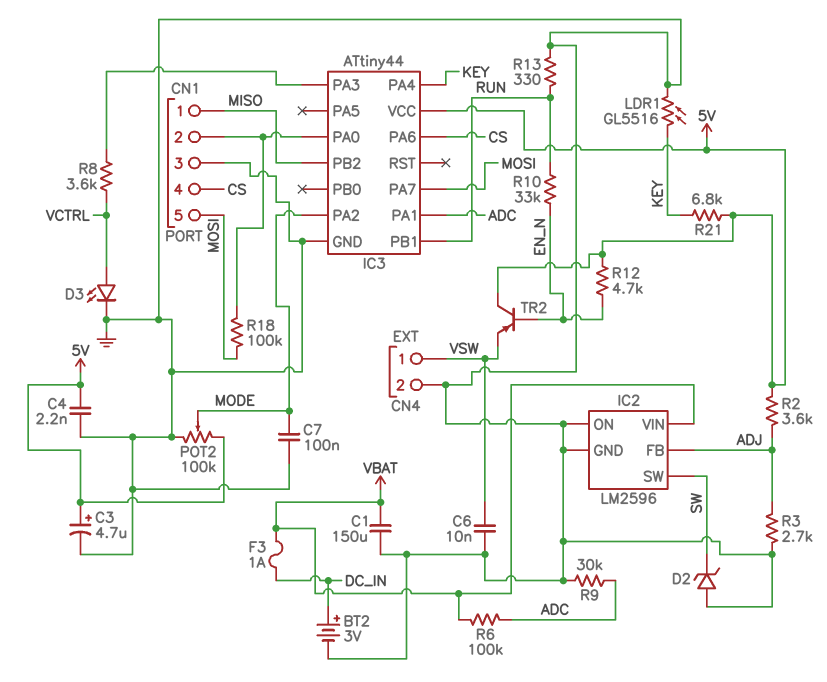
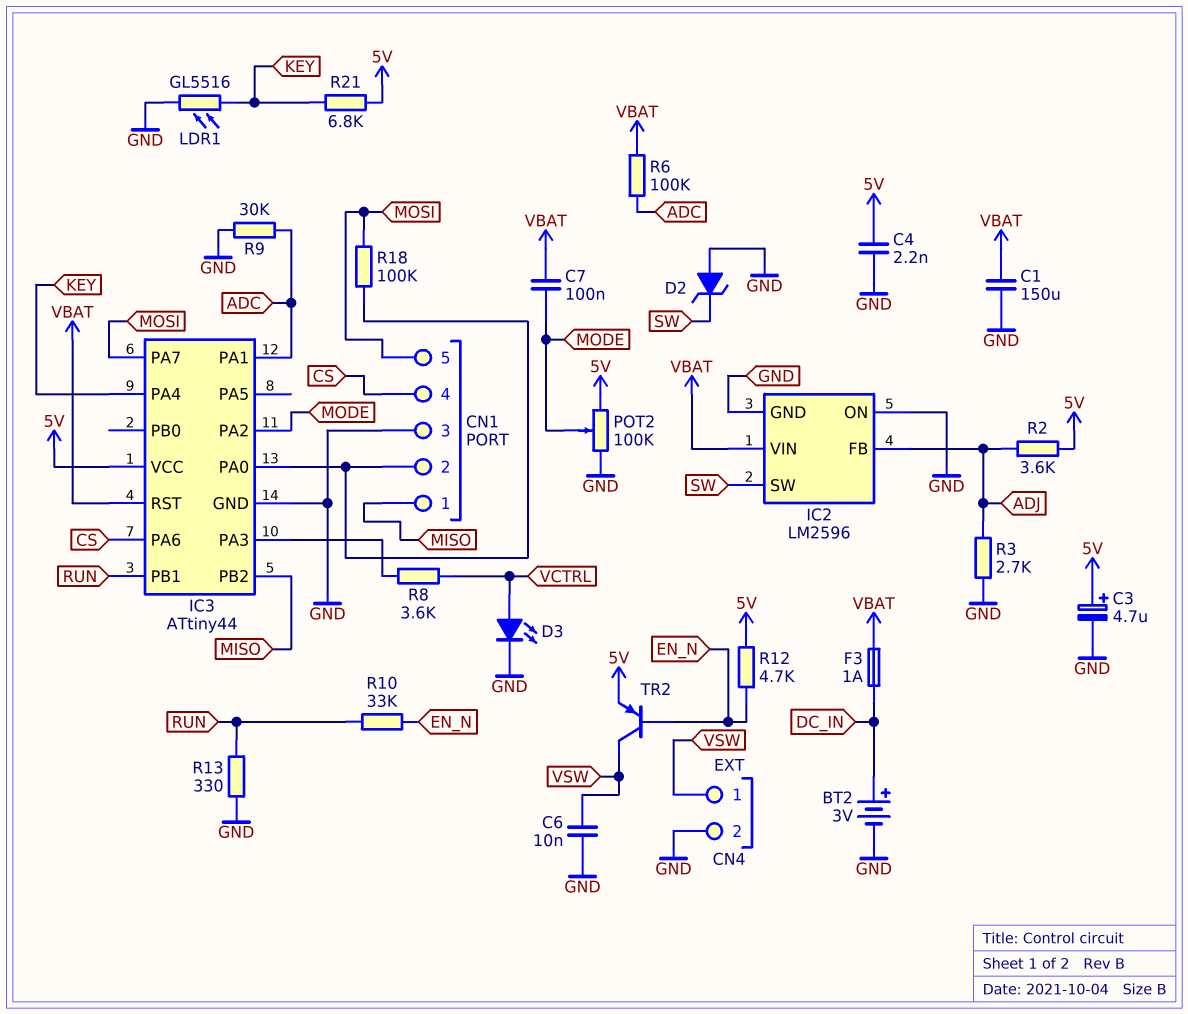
C7: 100nF (GND, MODE) -> 100nF (MODE, VBAT)
IC3 pin RST: none -> VBAT
TR2: PNP (B EN_N, C 5V, E VSW) -> PNP (B EN_N, C VSW, E 5V)

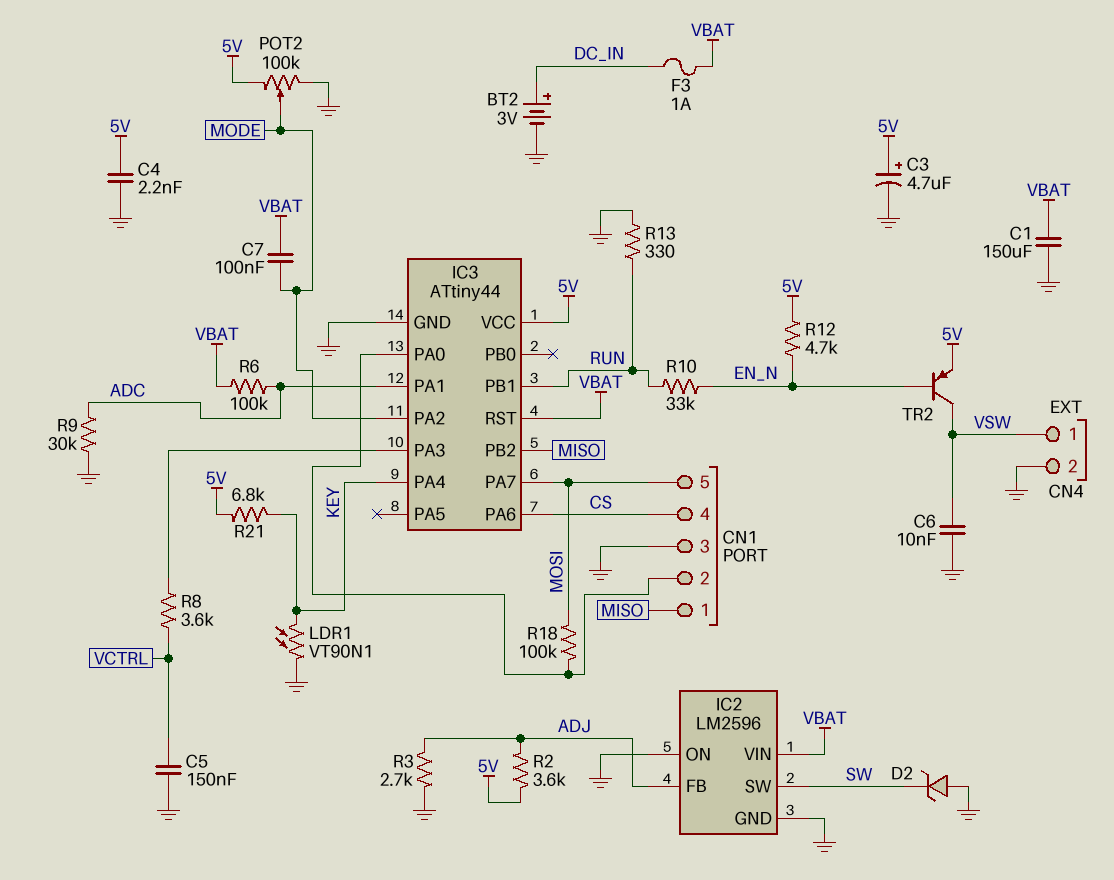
C5: none -> 150nF (GND, VCTRL)
D3: LED (A VCTRL, K GND) -> none
LDR1: GL5516 (GND, KEY) -> VT90N1 (GND, KEY)

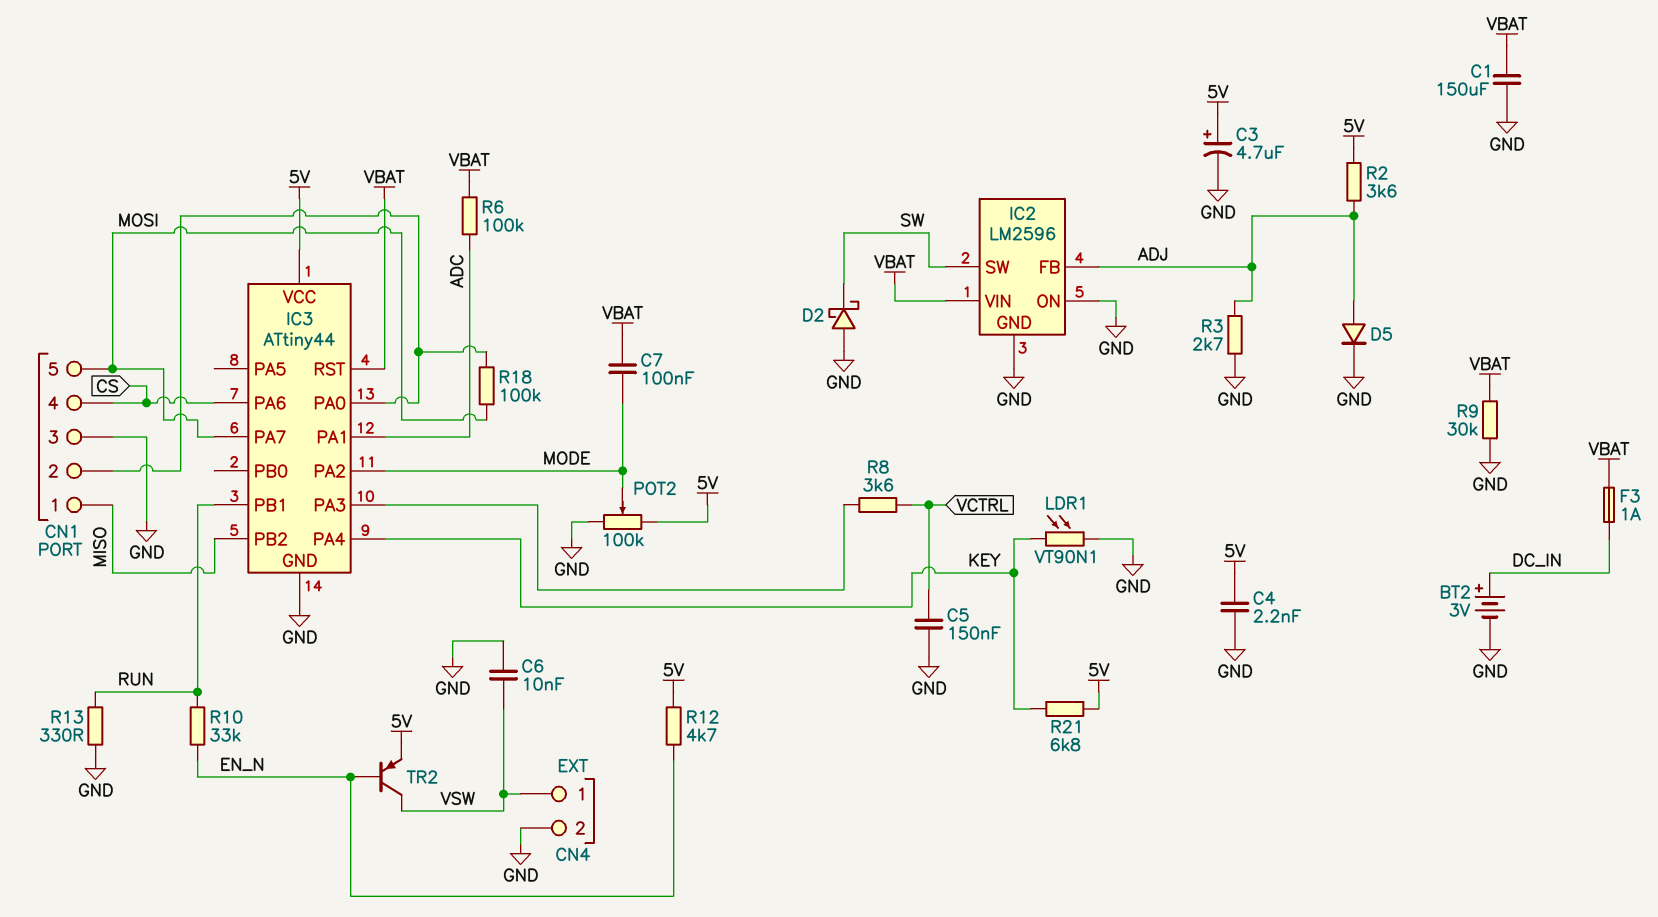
D2: zener (A GND, K SW) -> schottky (A GND, K SW)
D5: none -> diode (A ADJ, K GND)
R9: 30k (ADC, GND) -> 30k (GND, VBAT)

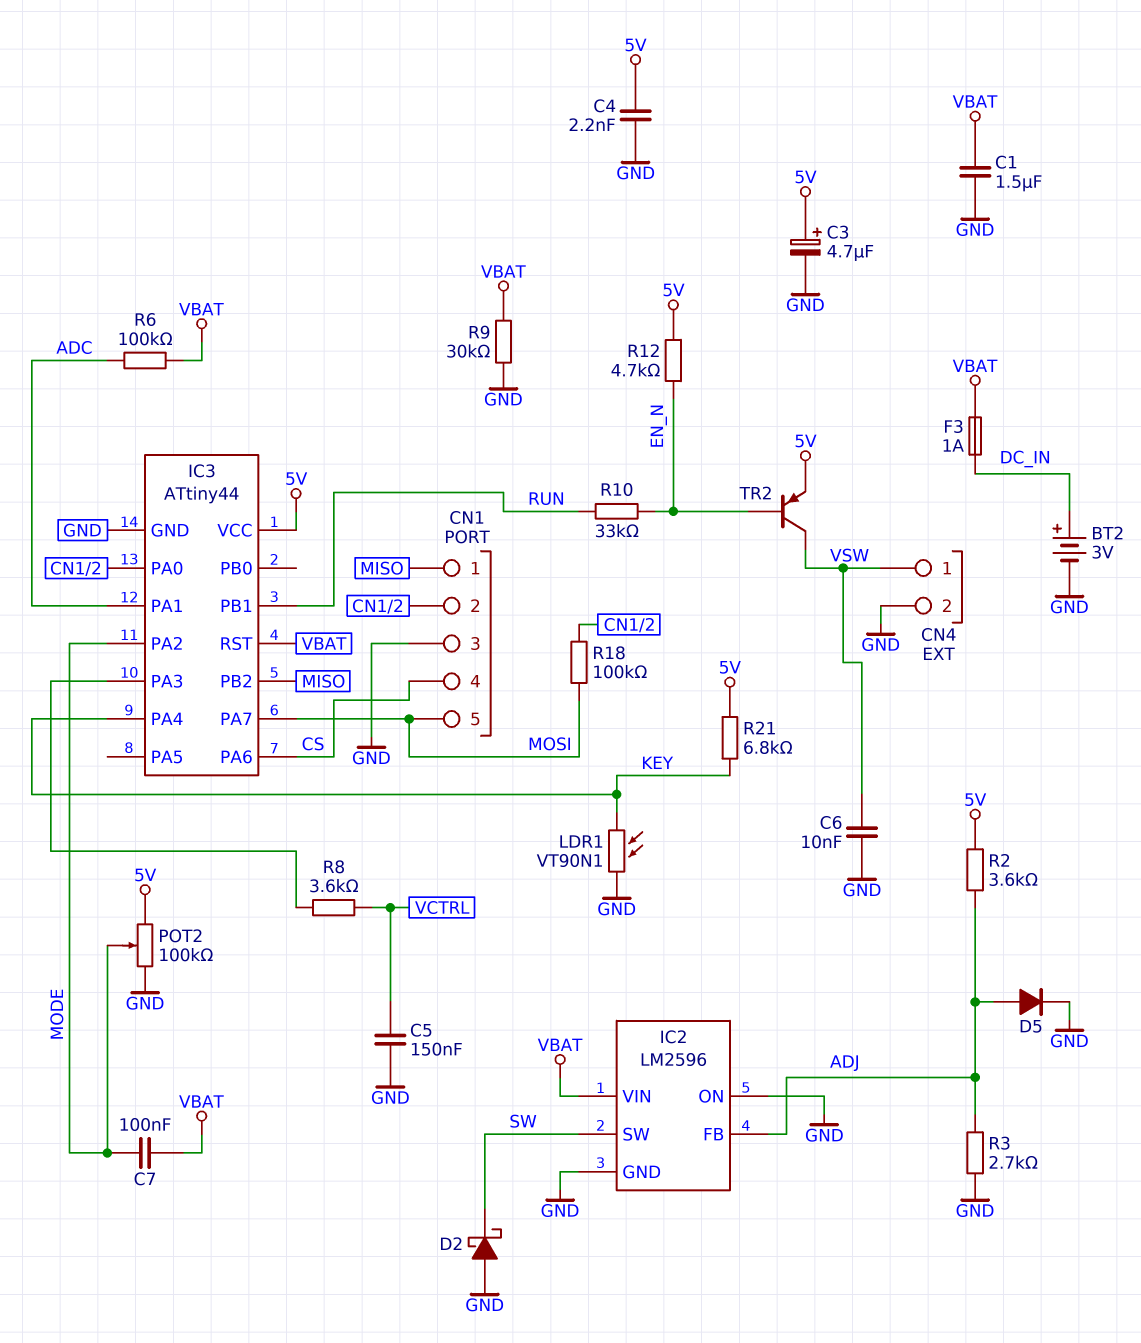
C1: 150uF (GND, VBAT) -> 1.5uF (GND, VBAT)
R13: 330 (GND, RUN) -> none

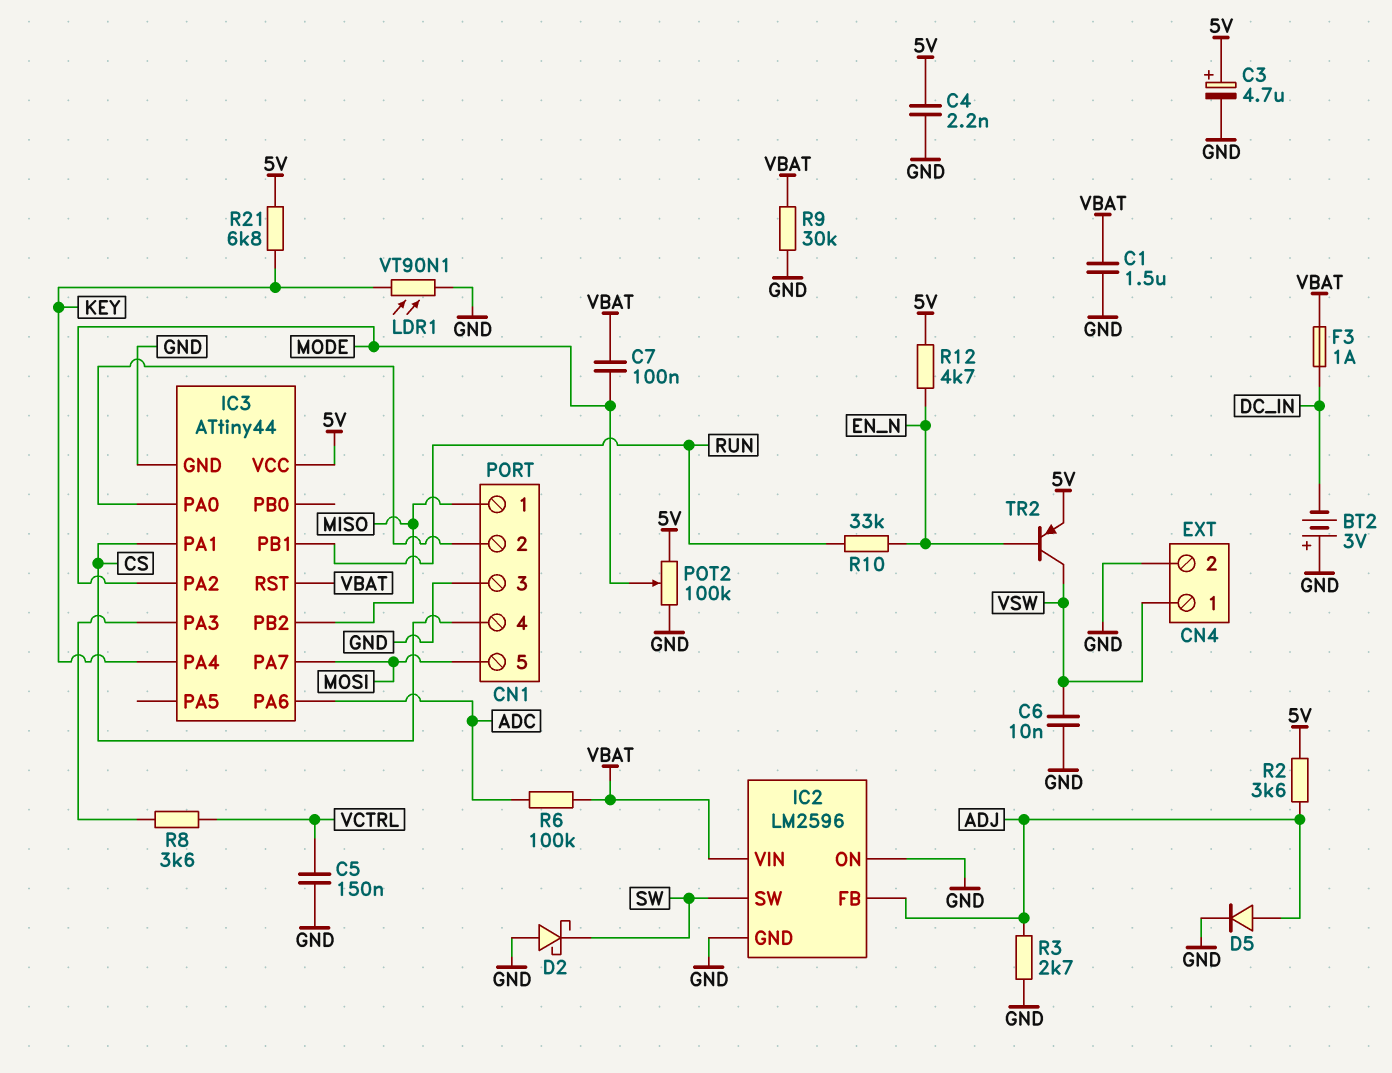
BT2: 3V (plus DC_IN, minus GND) -> 3V (plus GND, minus DC_IN)
IC3 pin PA1: ADC -> CS
IC3 pin PA6: CS -> ADC
R18: 100k (CN1/2, MOSI) -> none

